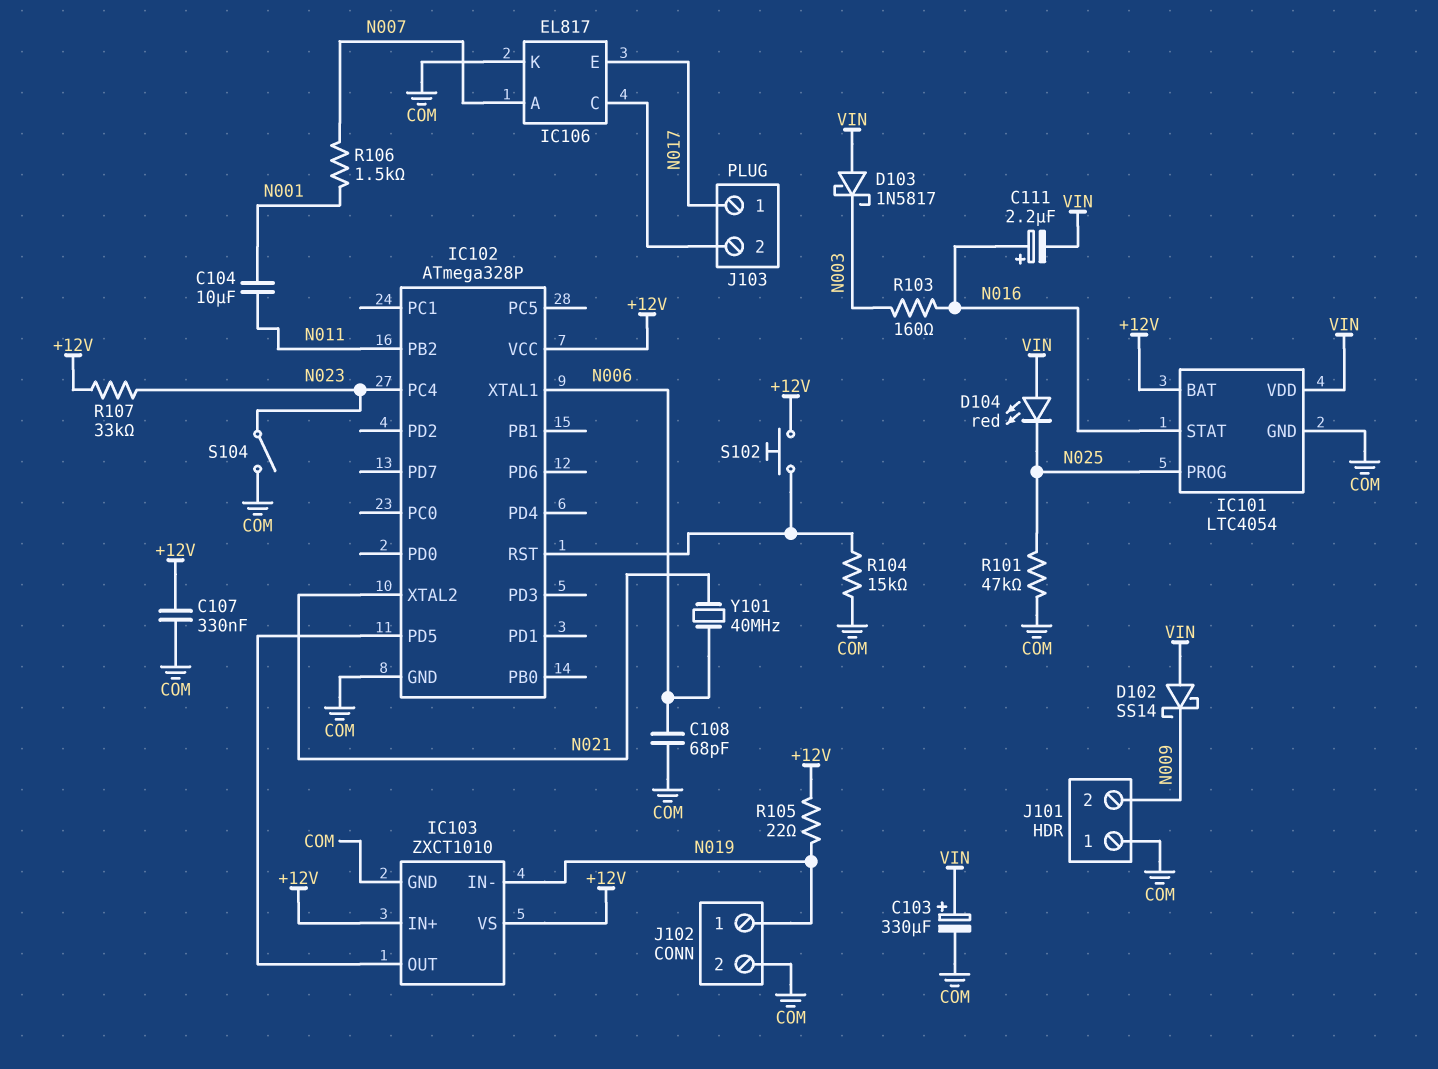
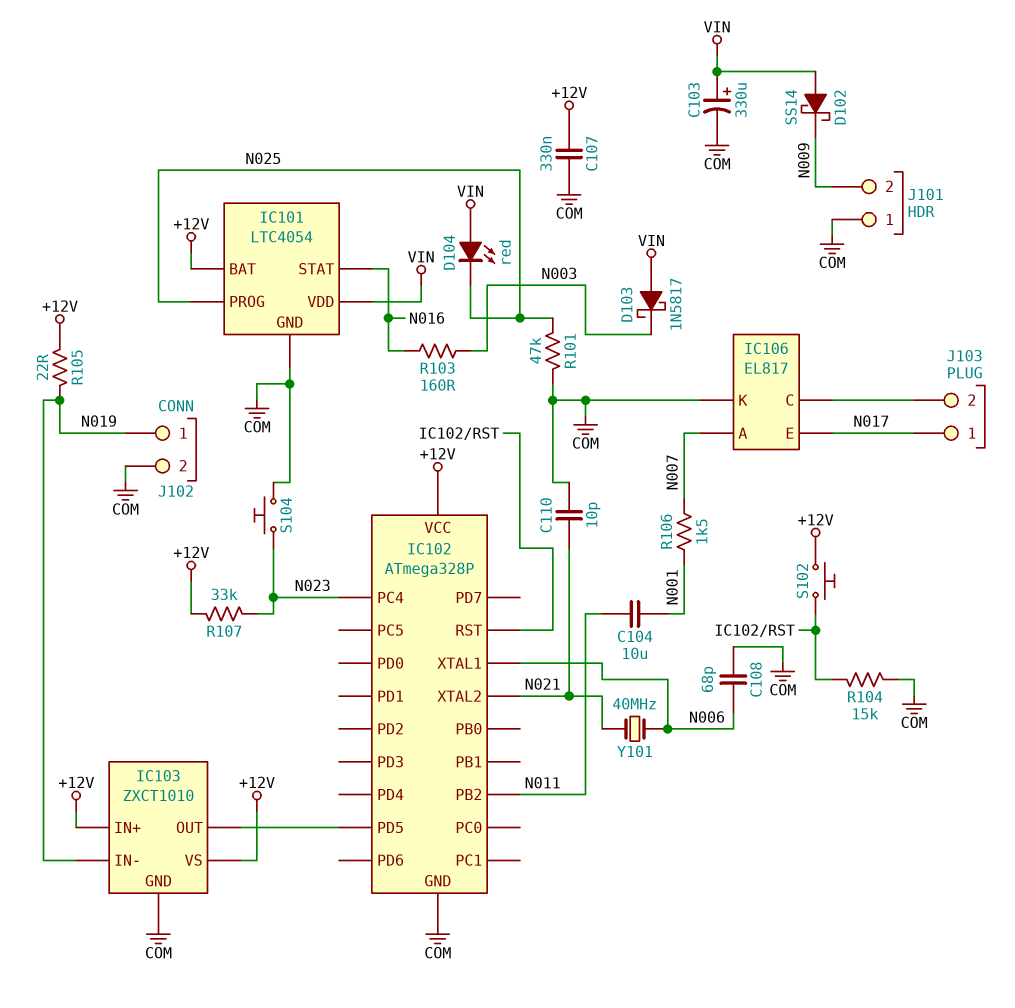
C110: none -> 10pF (COM, N021)
C111: 2.2uF (plus N016, minus VIN) -> none
S104: switch (COM, N023) -> button (COM, N023)

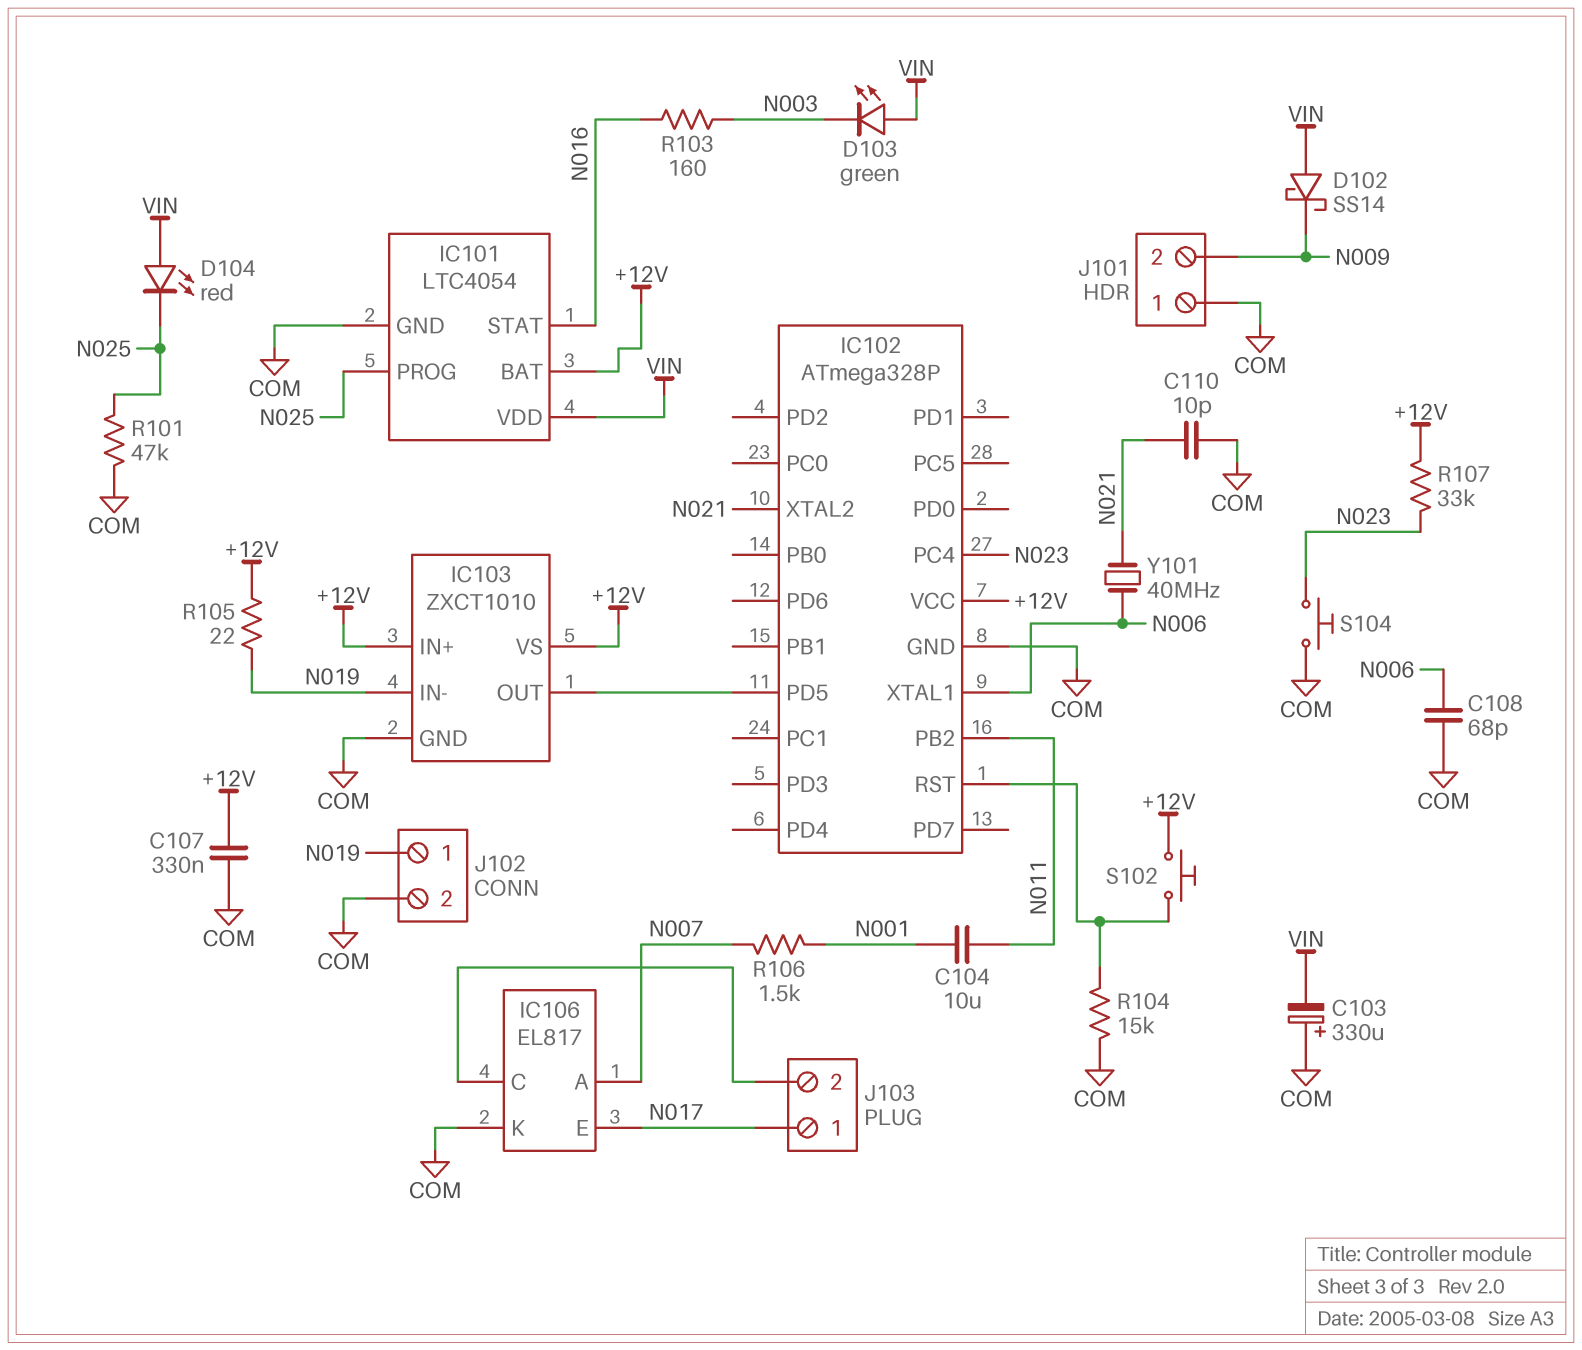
C103: 330uF (plus VIN, minus COM) -> 330uF (plus COM, minus VIN)
D103: schottky 1N5817 (A VIN, K N003) -> LED green (A VIN, K N003)

